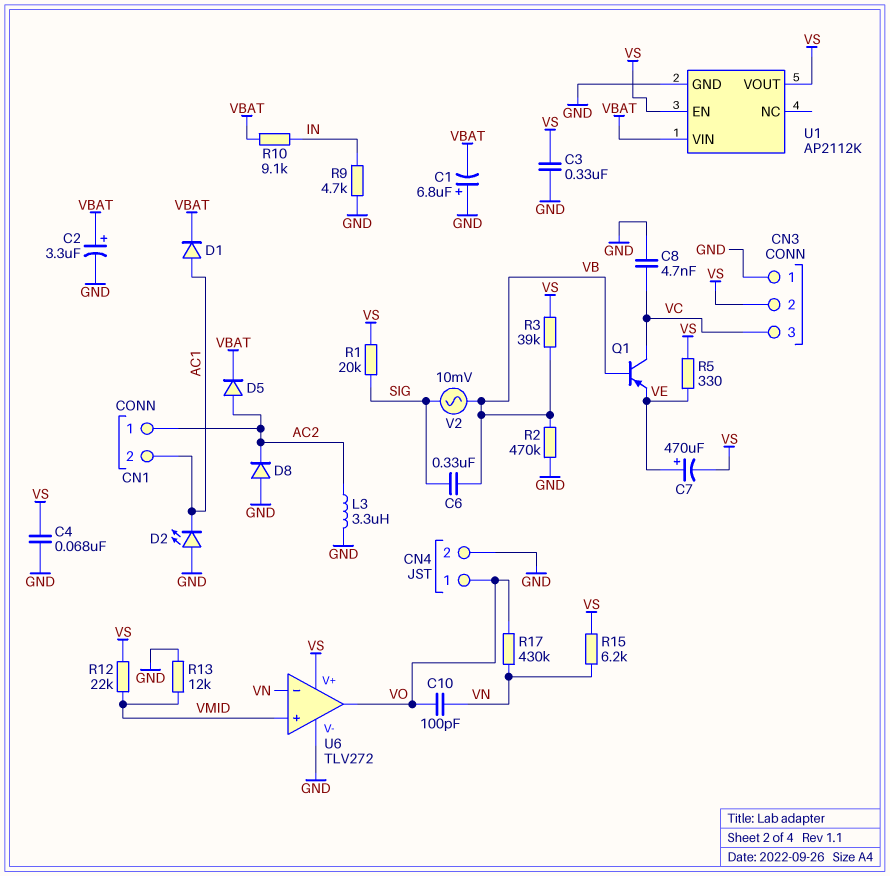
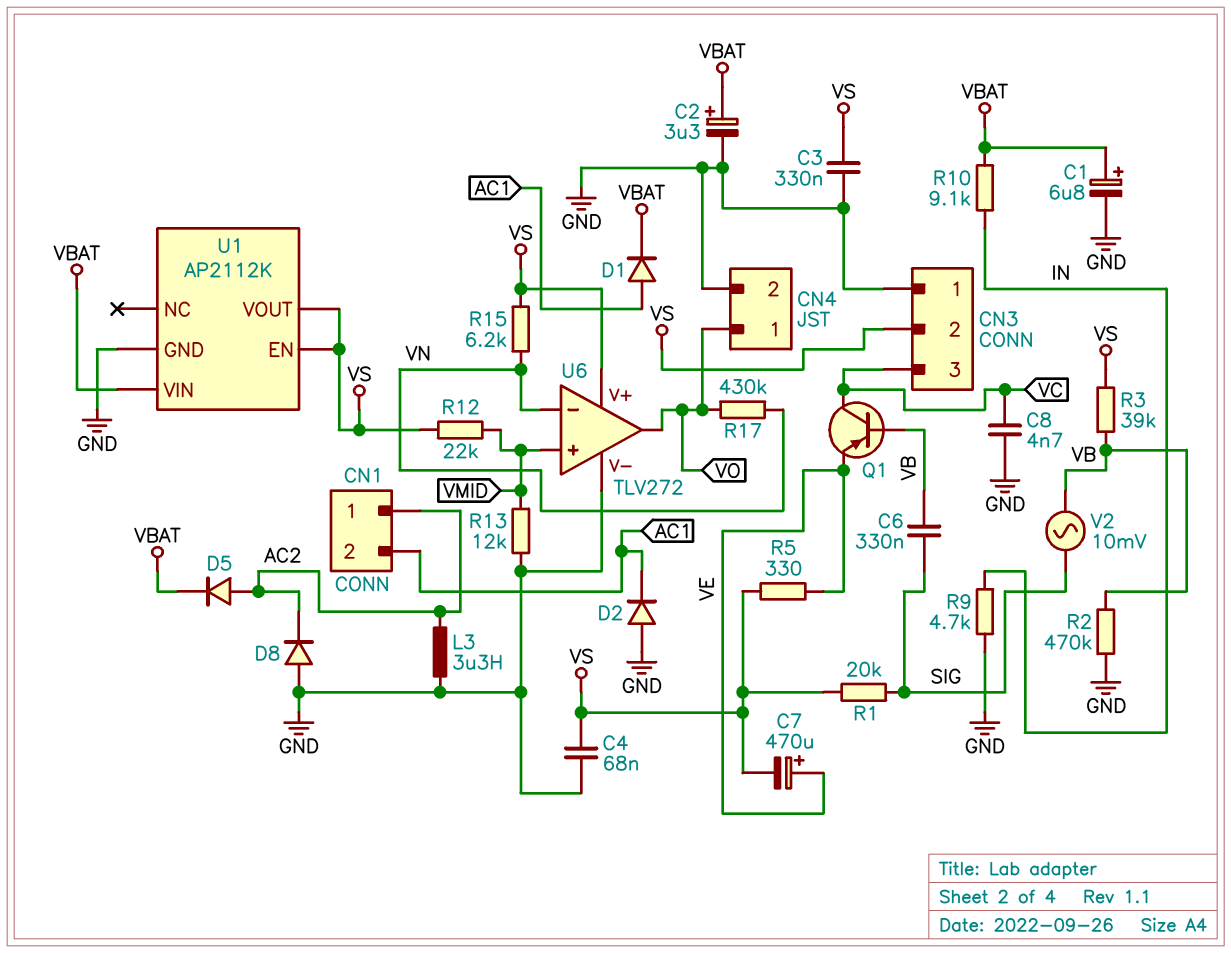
C1: 6.8uF (plus GND, minus VBAT) -> 6.8uF (plus VBAT, minus GND)
C10: 100pF (VN, VO) -> none
D2: LED (A GND, K AC1) -> diode (A GND, K AC1)

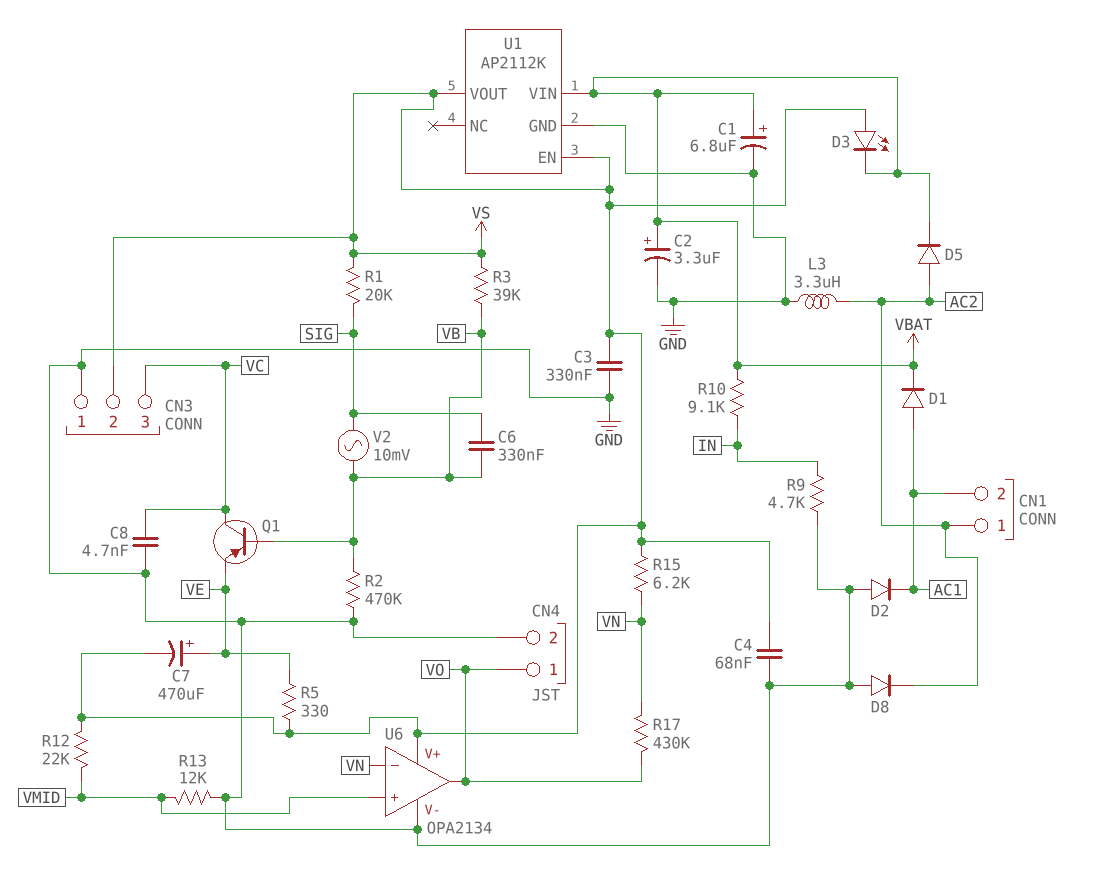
D3: none -> LED (A VS, K VBAT)
U6: TLV272 -> OPA2134

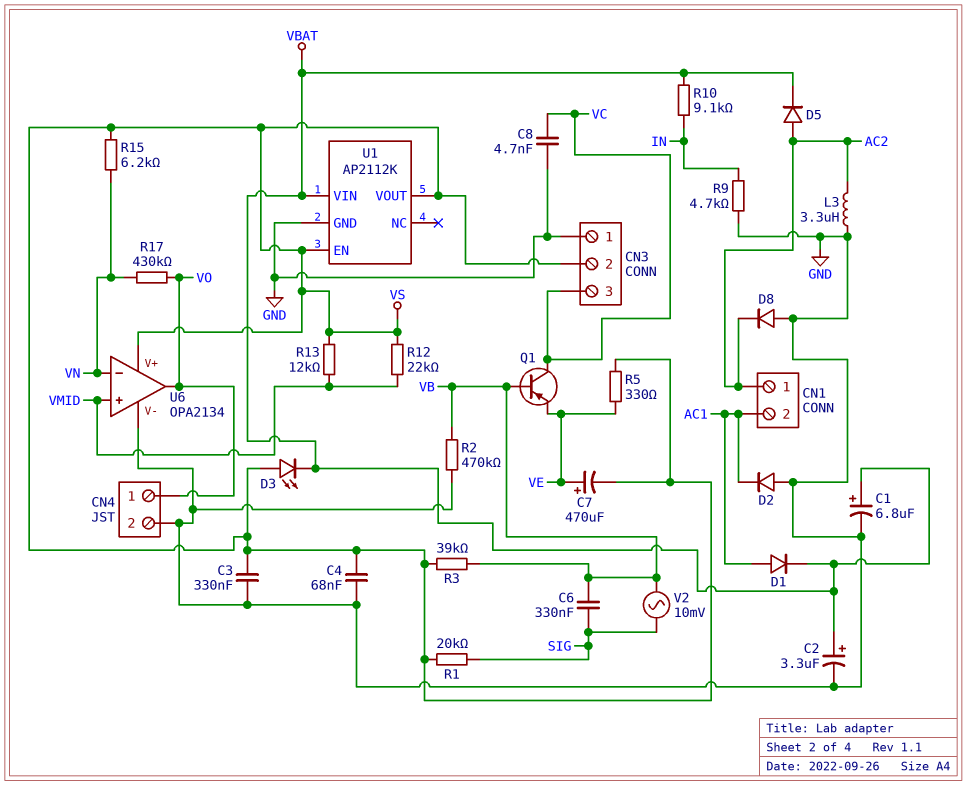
R13: 12k (GND, VMID) -> 12k (VMID, VS)

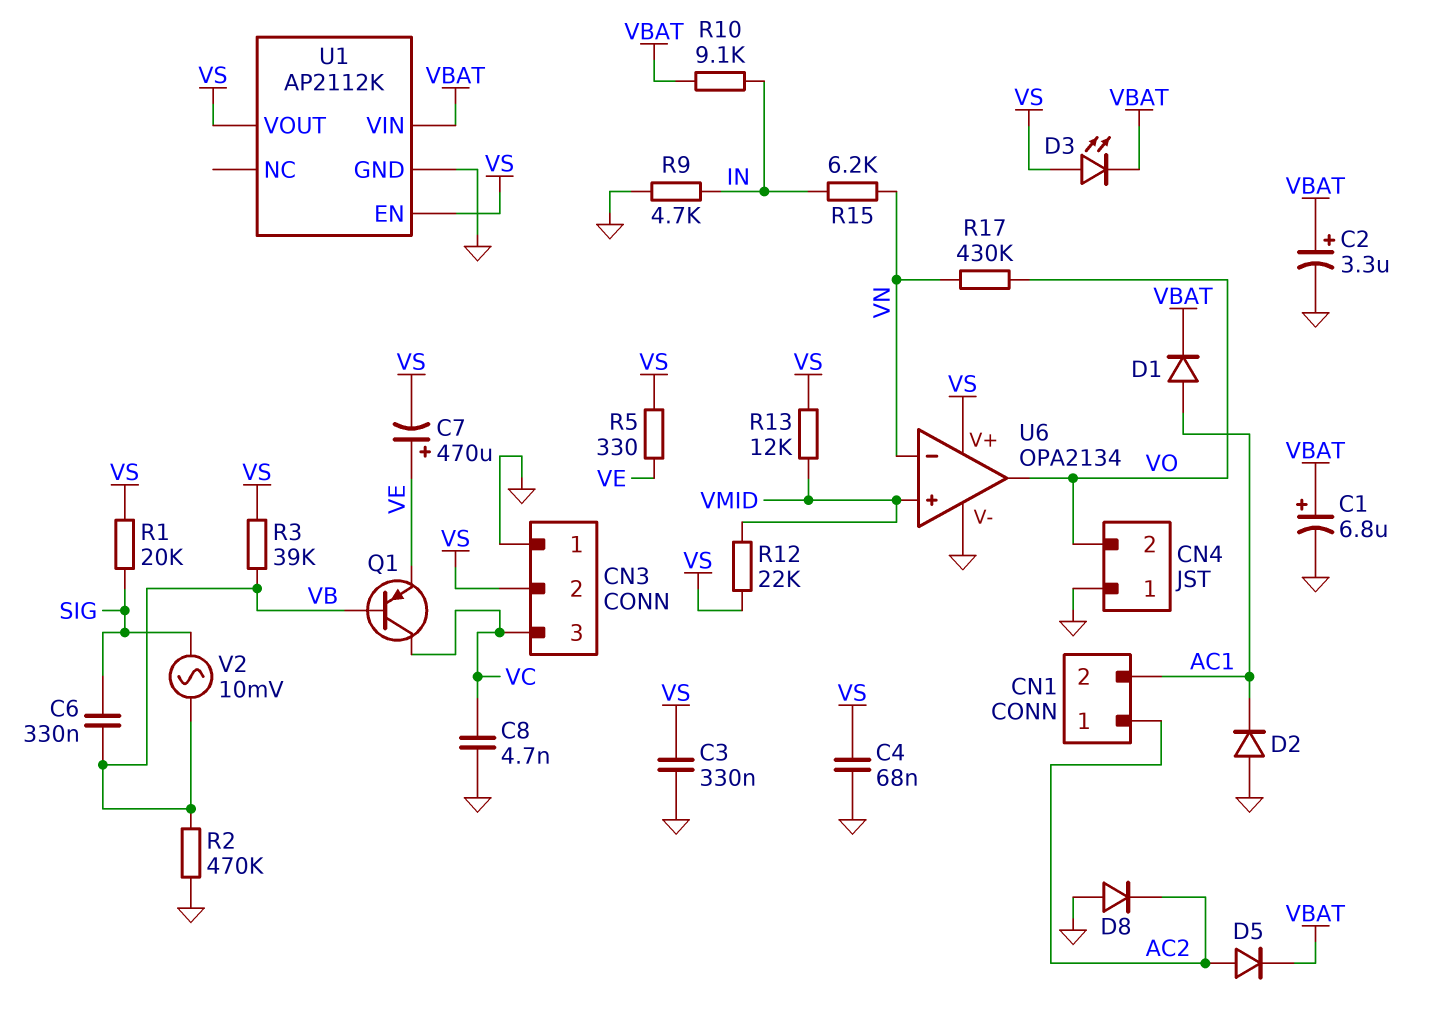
CN4 pin 1: VO -> GND
CN4 pin 2: GND -> VO
L3: 3.3uH (AC2, GND) -> none
R15: 6.2k (VN, VS) -> 6.2k (IN, VN)

